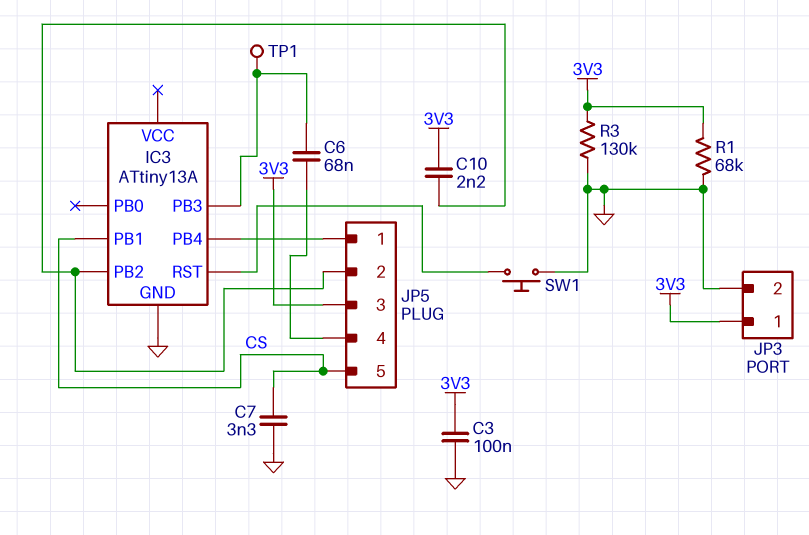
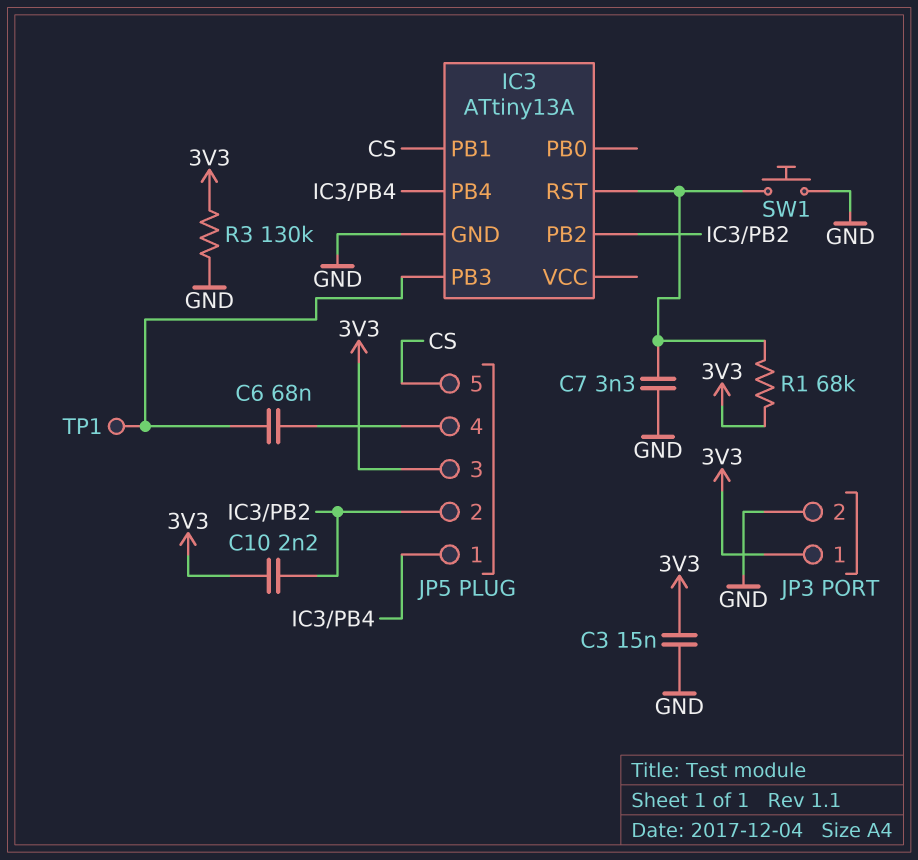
C3: 100nF (3V3, GND) -> 15nF (3V3, GND)
C7: 3.3nF (CS, GND) -> 3.3nF (GND, IC3/RST)
R1: 68k (3V3, GND) -> 68k (3V3, IC3/RST)

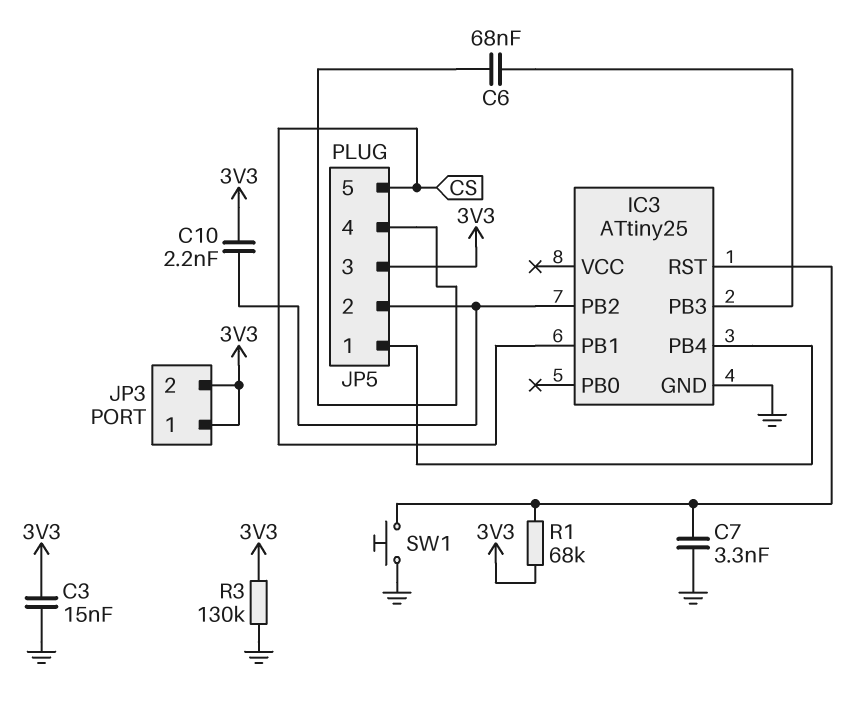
IC3: ATtiny13A -> ATtiny25
JP3 pin 2: GND -> 3V3
TP1: test point (IC3/PB3) -> none

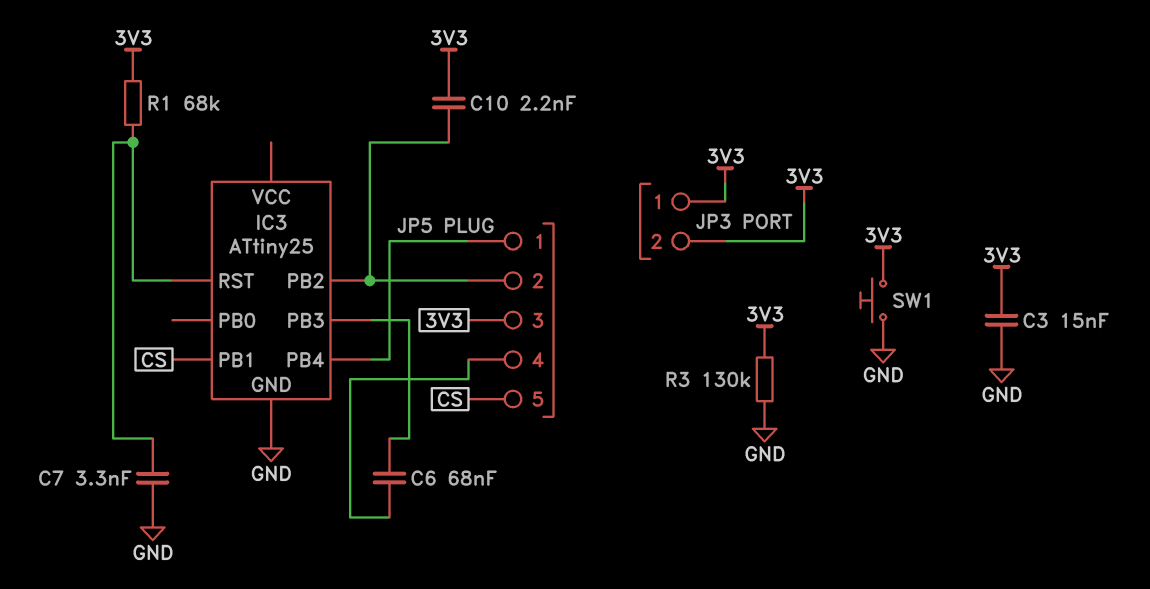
SW1: button (GND, IC3/RST) -> button (3V3, GND)

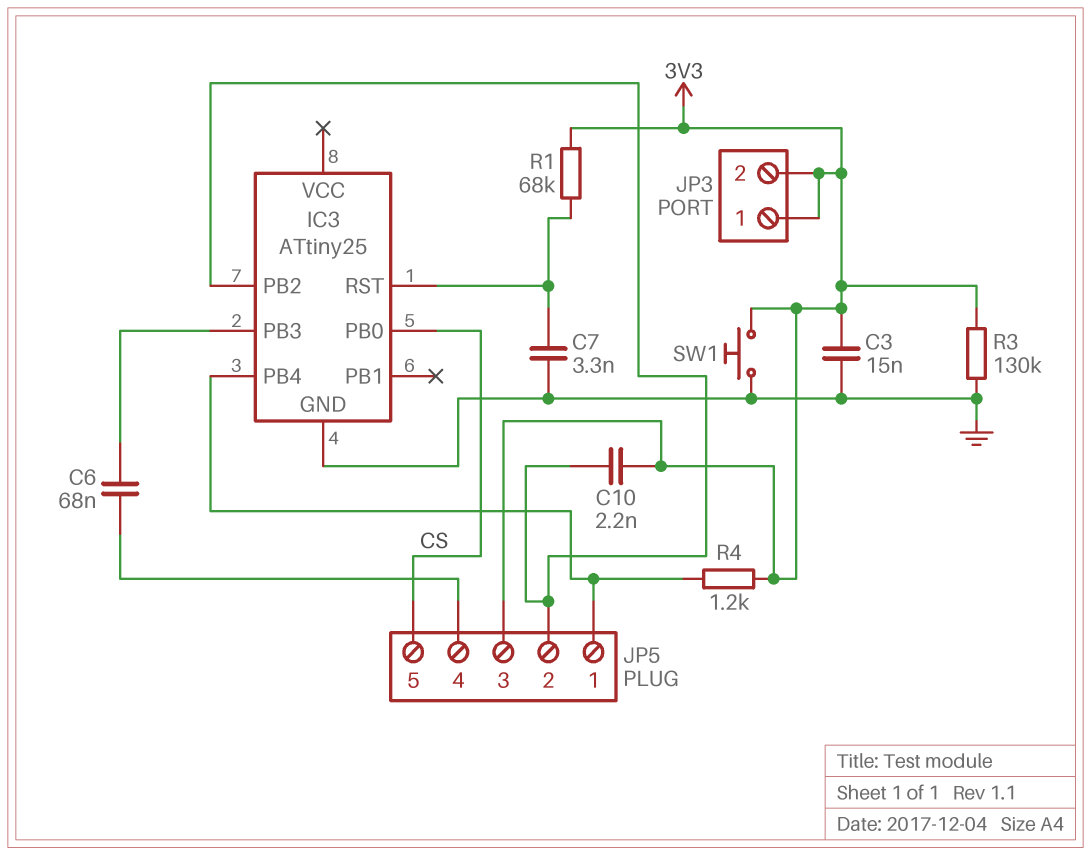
IC3 pin PB0: none -> CS
IC3 pin PB1: CS -> none
R4: none -> 1.2k (3V3, IC3/PB4)

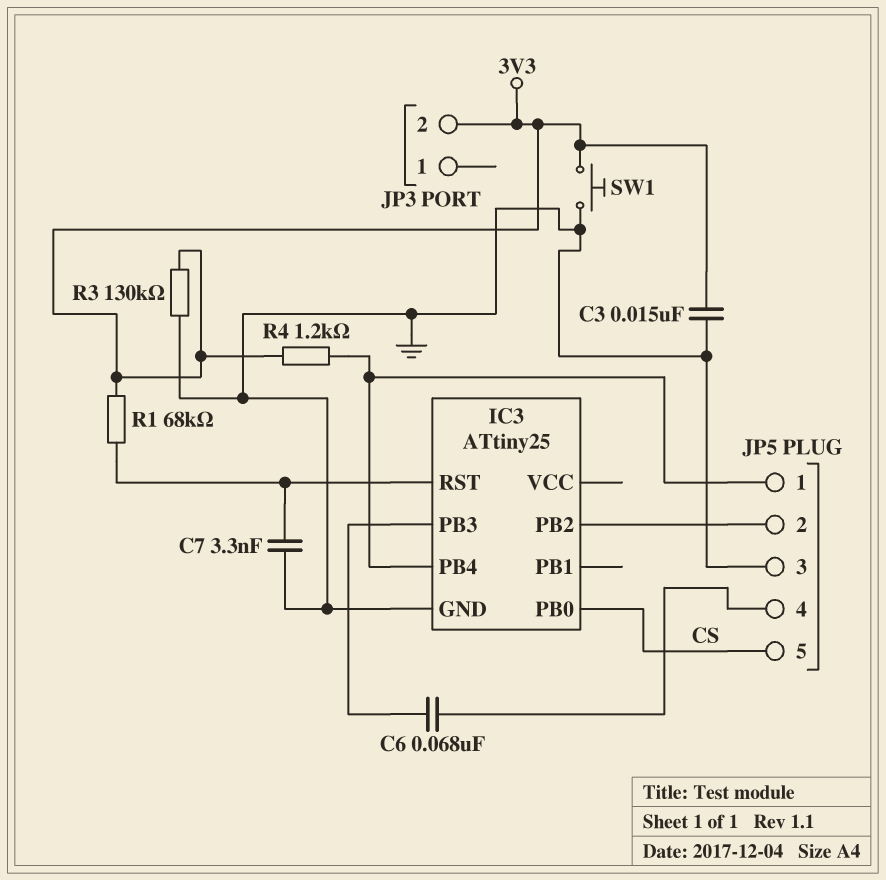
C10: 2.2nF (3V3, IC3/PB2) -> none
JP3 pin 1: 3V3 -> none
JP5 pin 3: 3V3 -> GND

